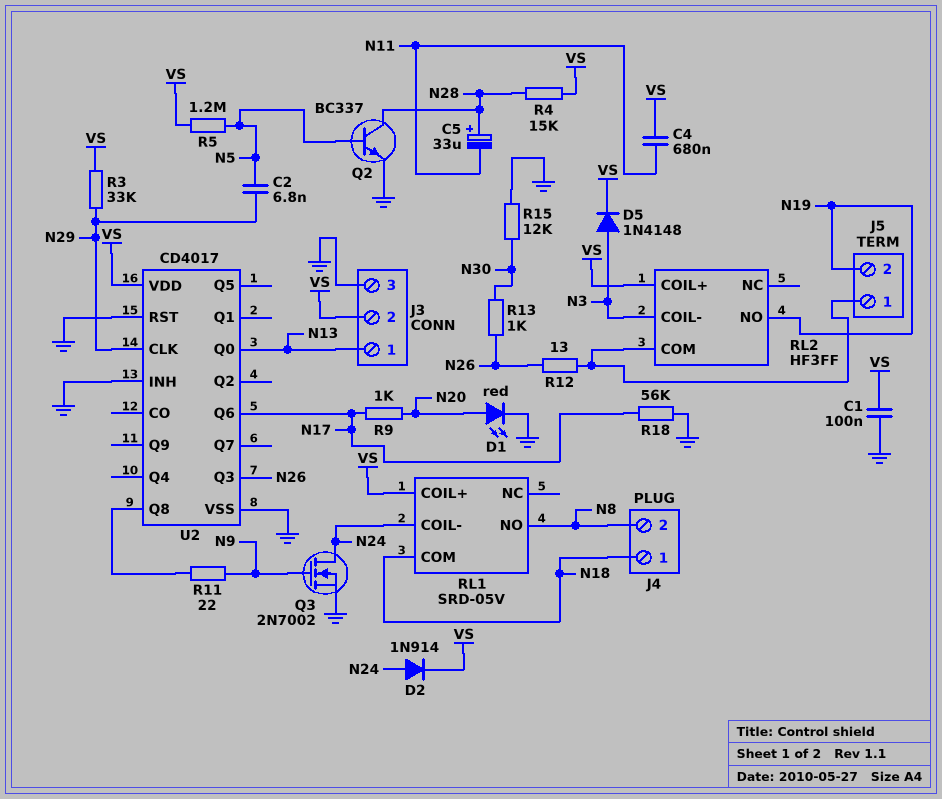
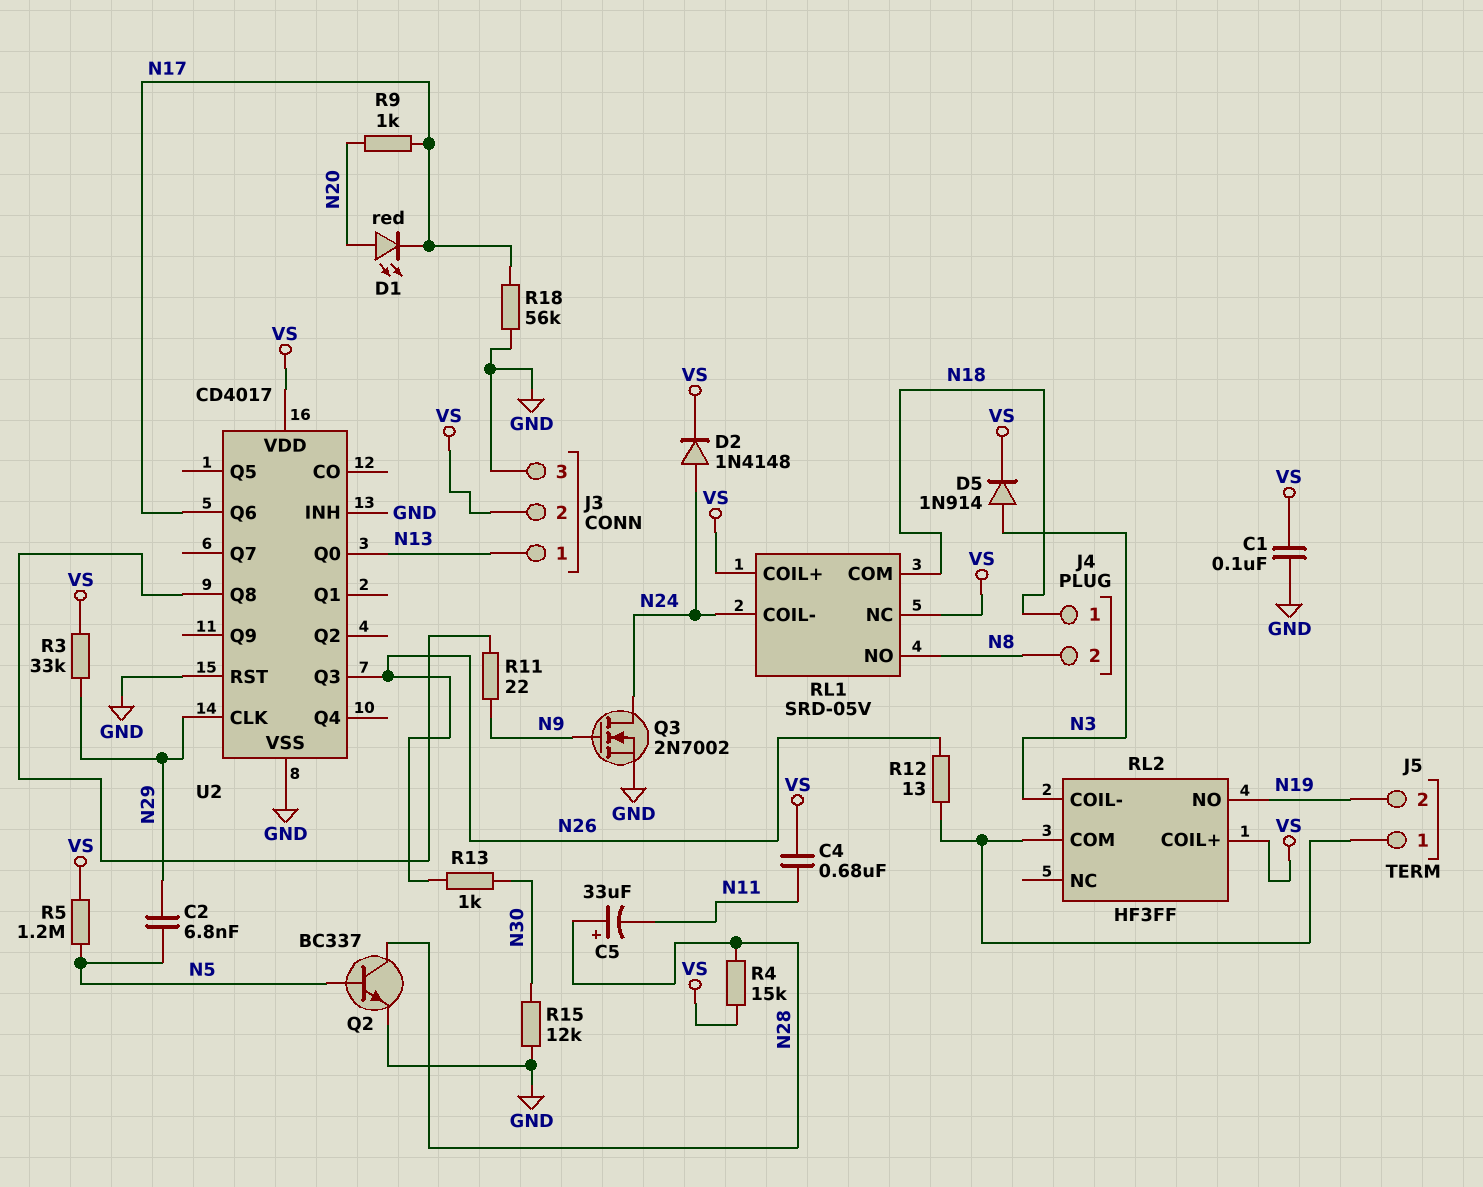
D1: LED red (A N20, K GND) -> LED red (A N20, K N17)
D2: diode 1N914 (A N24, K VS) -> diode 1N4148 (A N24, K VS)
D5: diode 1N4148 (A N3, K VS) -> diode 1N914 (A N3, K VS)
RL1 pin NC: none -> VS

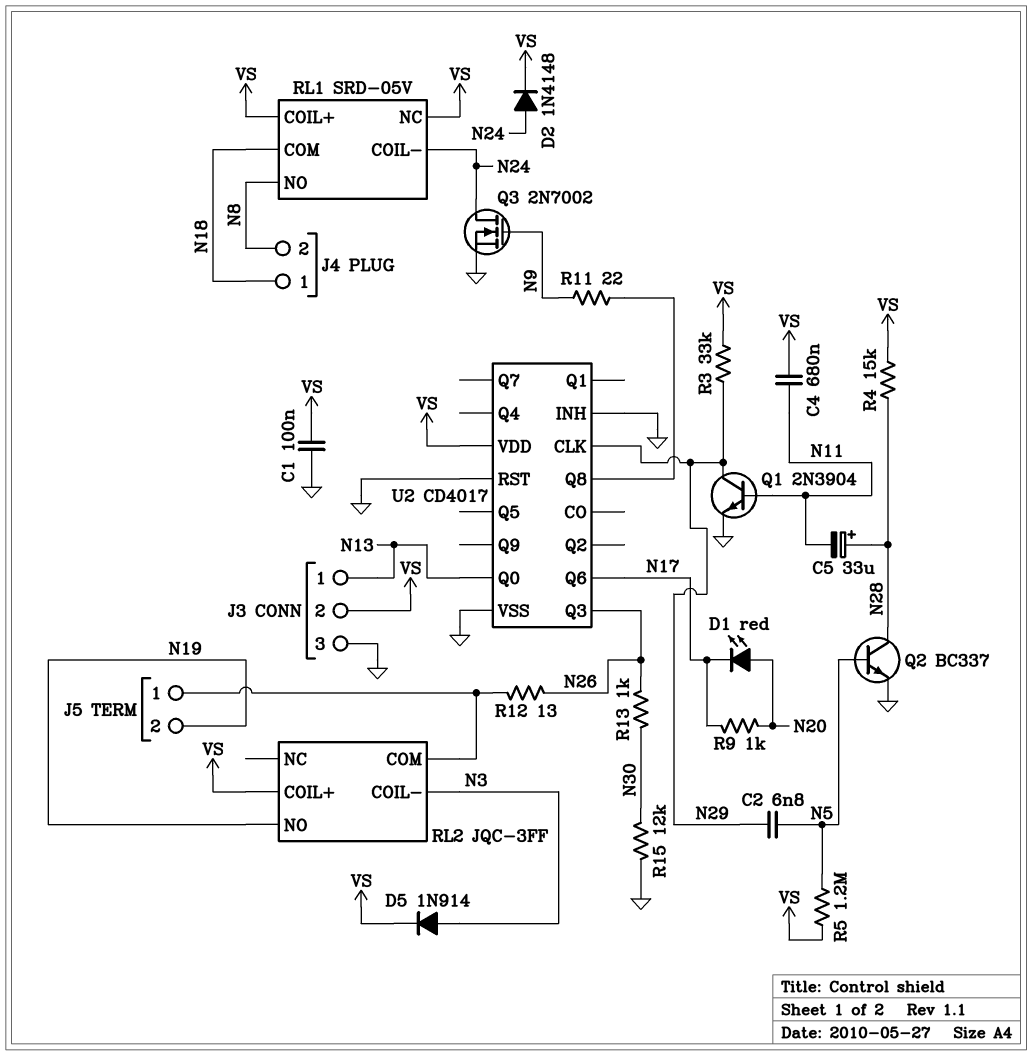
Q1: none -> NPN 2N3904 (B N11, C N29, E GND)
R18: 56k (GND, N17) -> none
RL2: HF3FF -> JQC-3FF

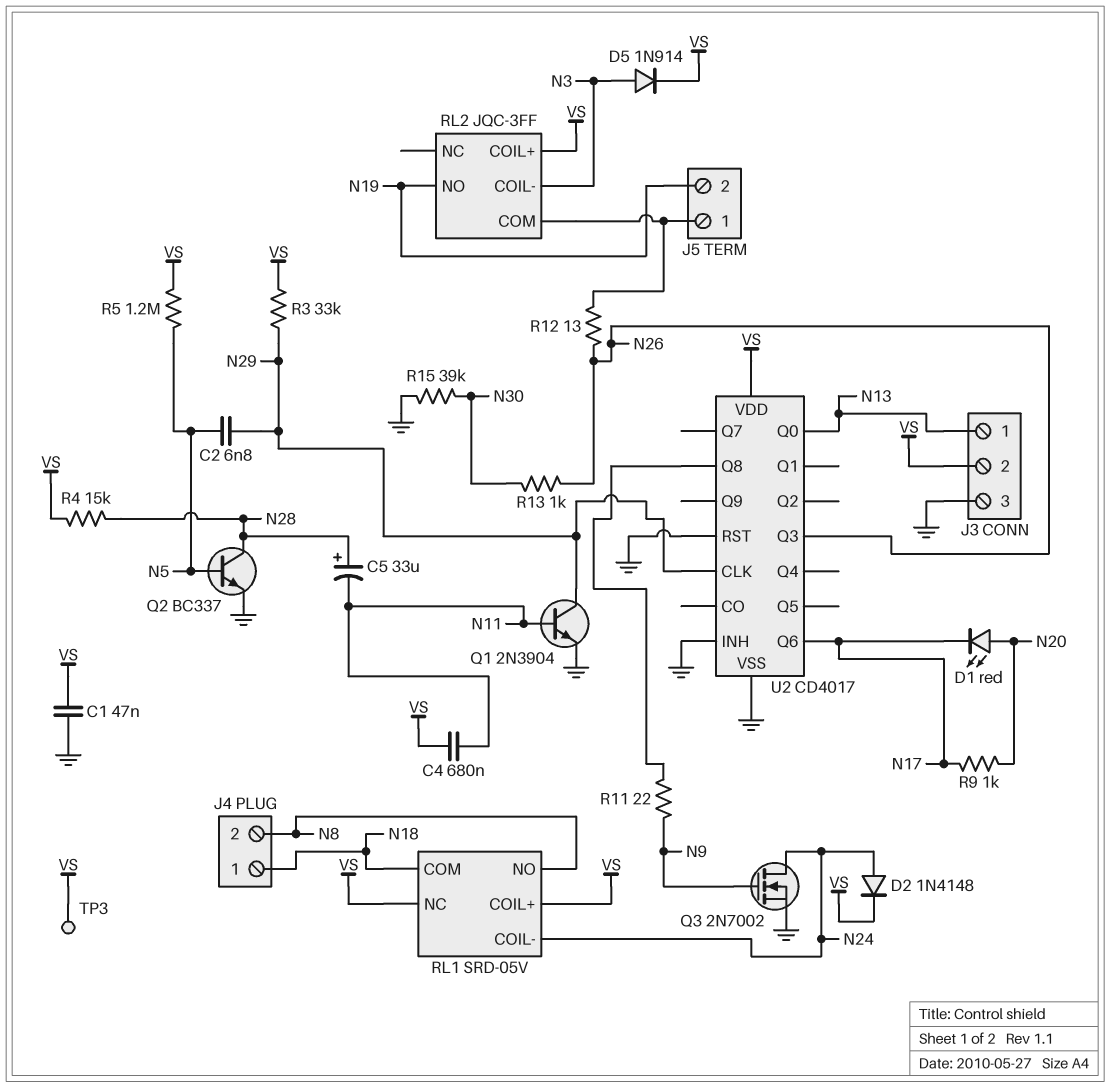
C1: 100nF (GND, VS) -> 47nF (GND, VS)
R15: 12k (GND, N30) -> 39k (GND, N30)
TP3: none -> test point (VS)

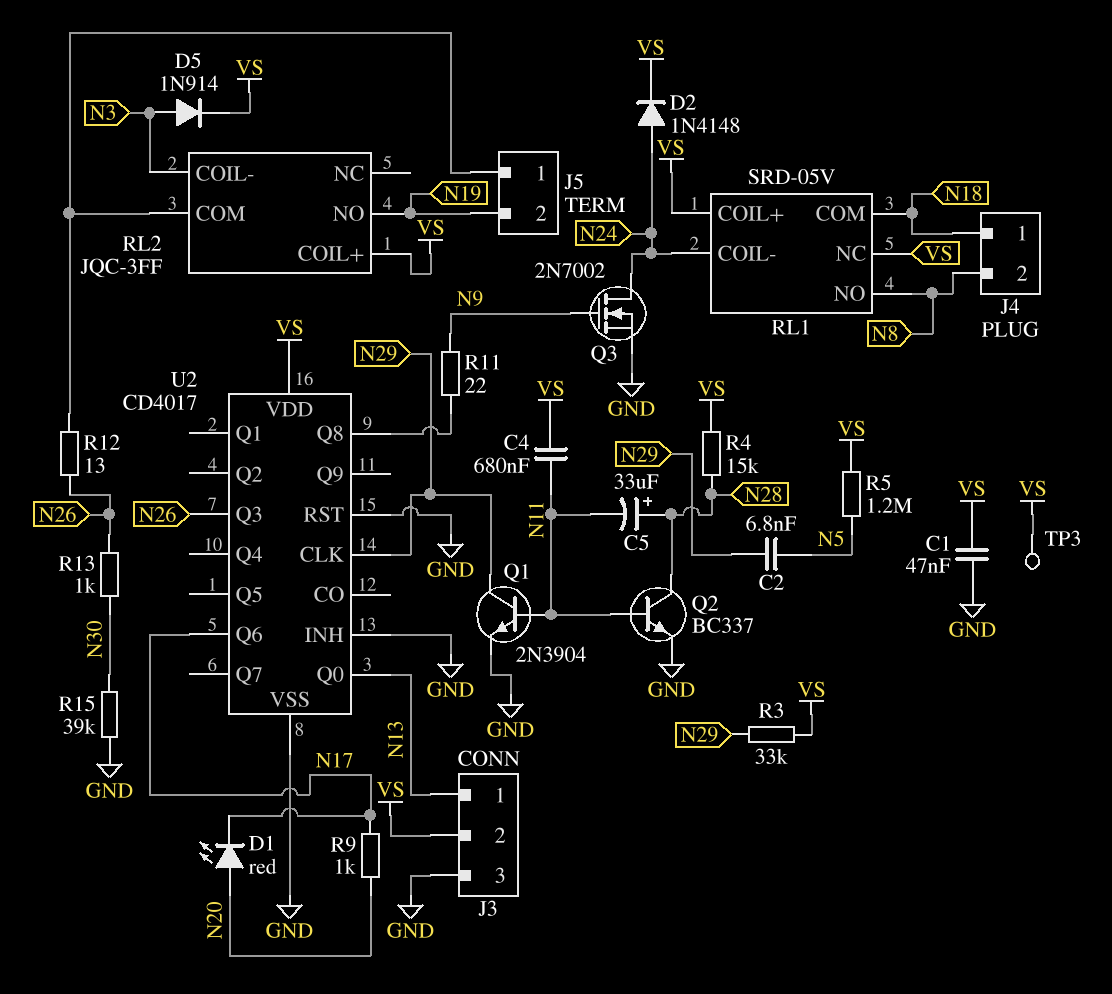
Q2: NPN BC337 (B N5, C N28, E GND) -> NPN BC337 (B N11, C N28, E GND)

